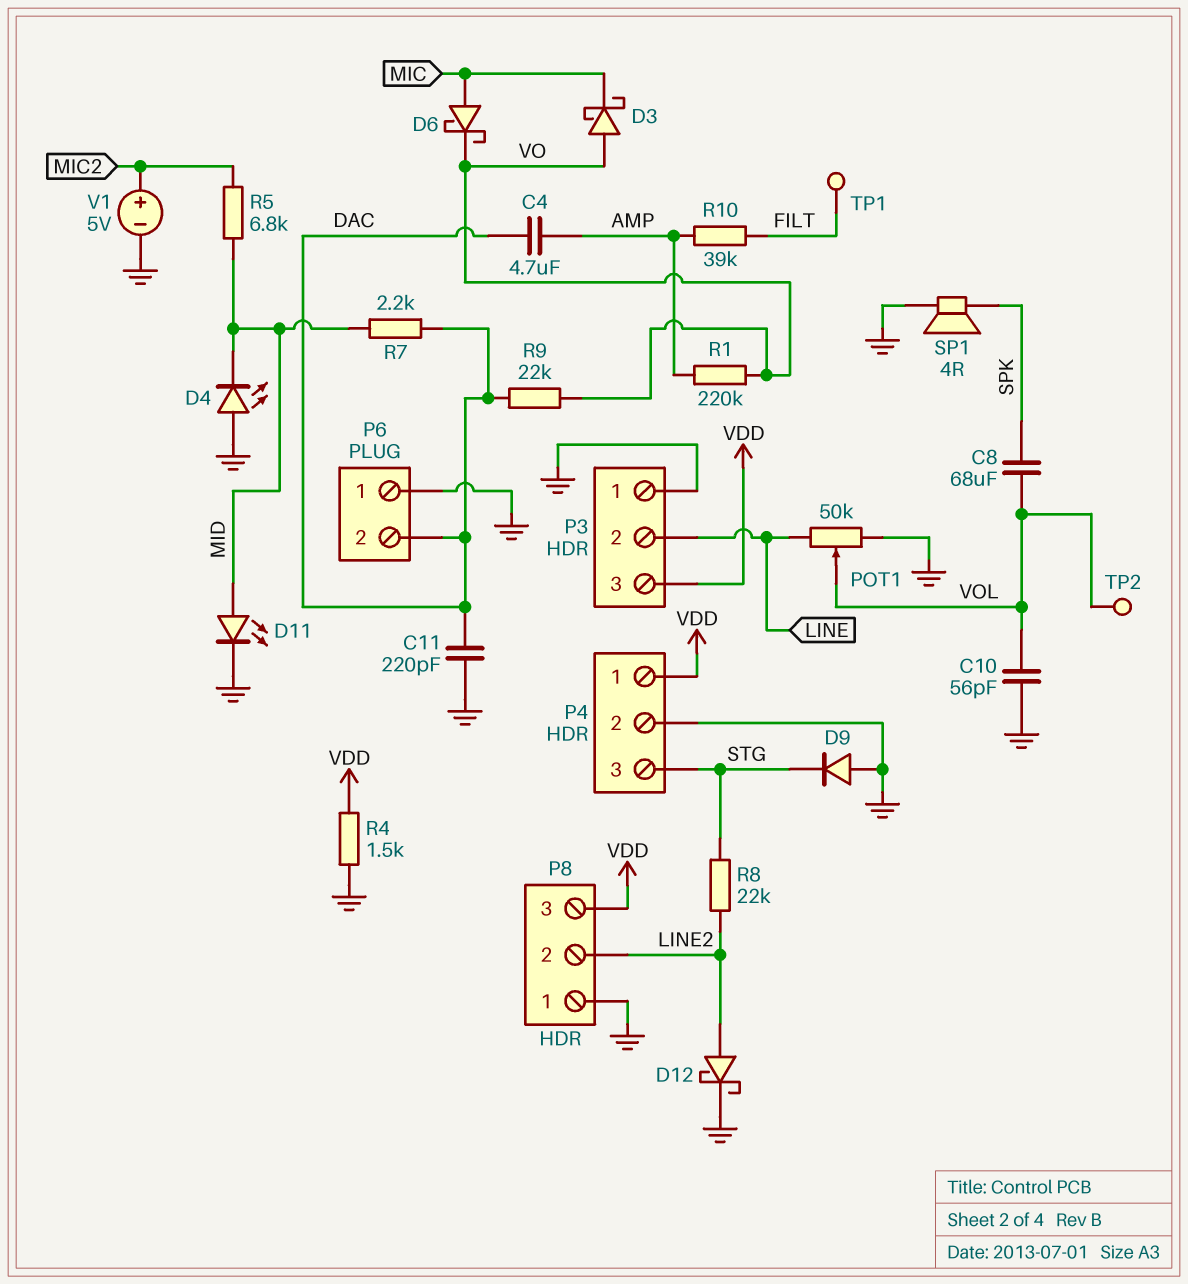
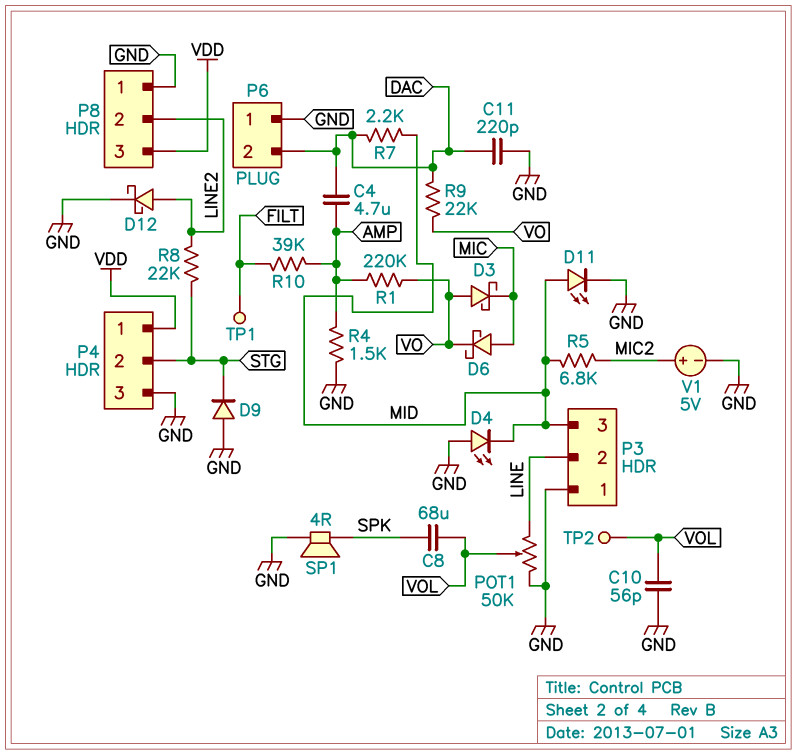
P3 pin 3: VDD -> MID
P4 pin 2: GND -> STG
P4 pin 3: STG -> GND
R4: 1.5k (GND, VDD) -> 1.5k (AMP, GND)

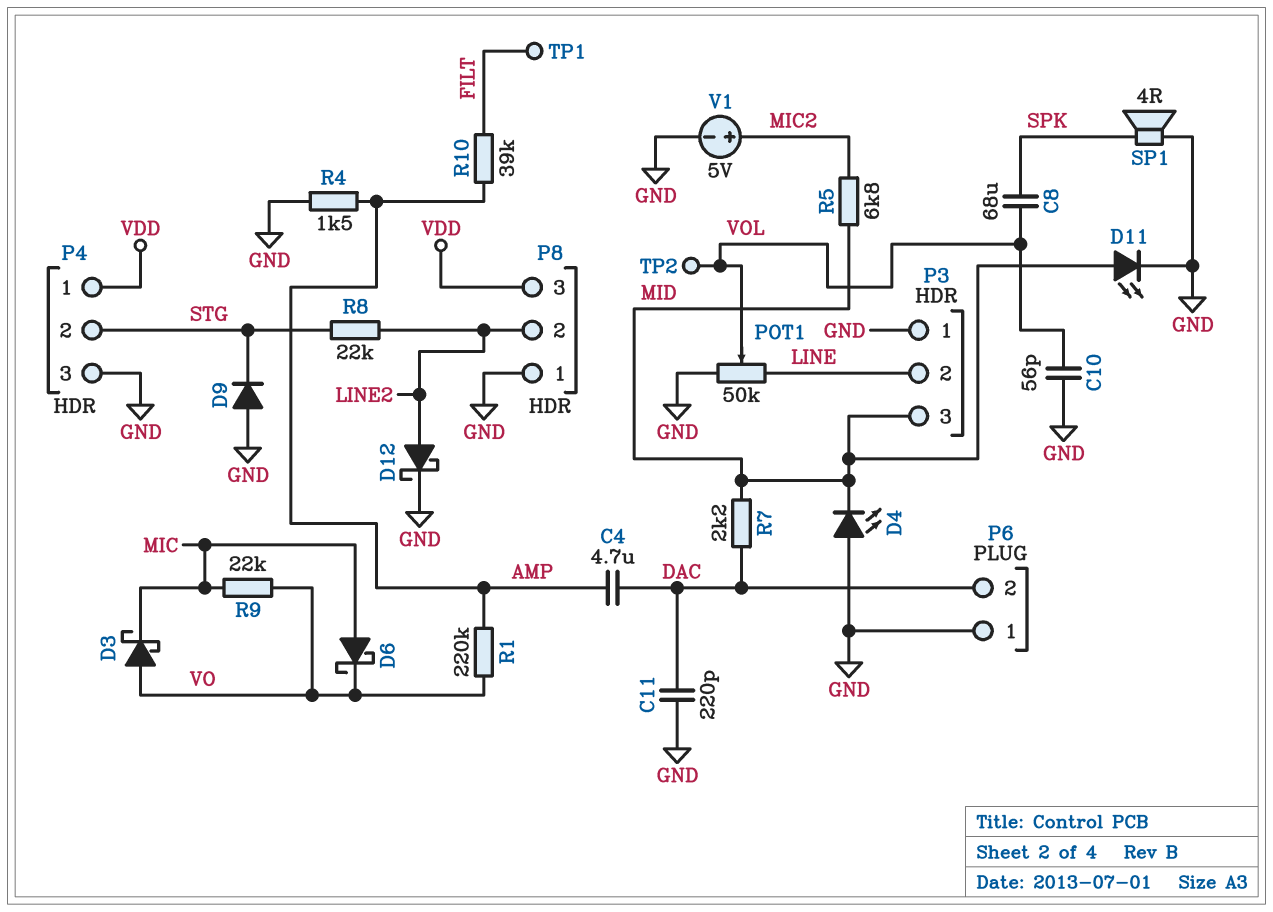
R9: 22k (DAC, VO) -> 22k (MIC, VO)

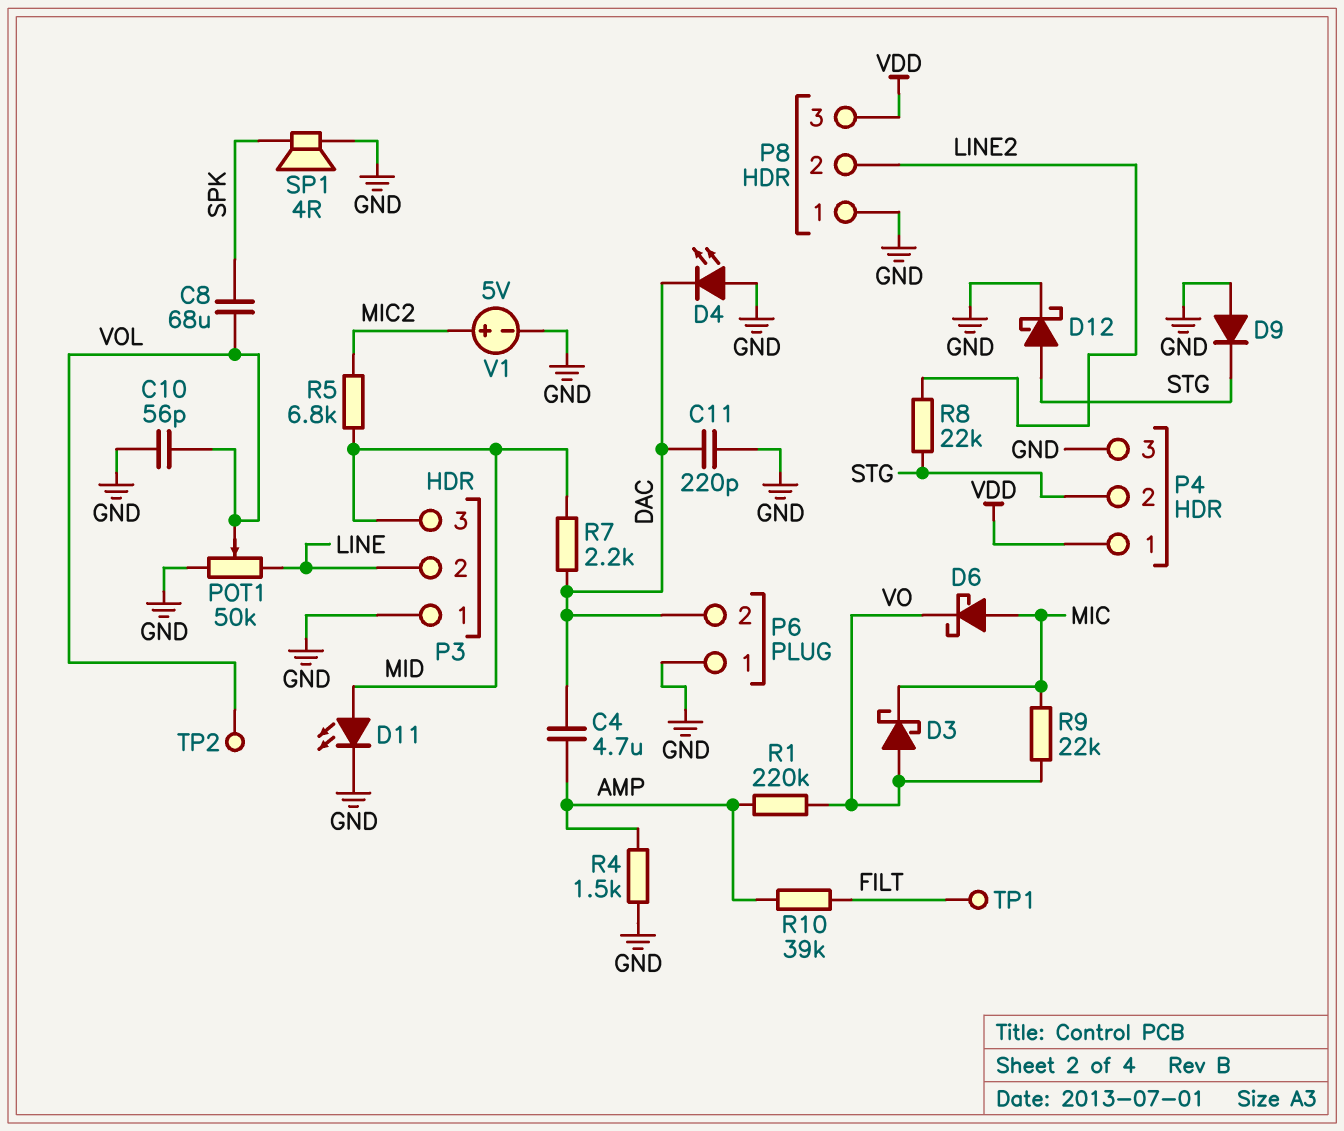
D4: LED (A GND, K MID) -> LED (A GND, K DAC)
D12: schottky (A LINE2, K GND) -> schottky (A STG, K GND)

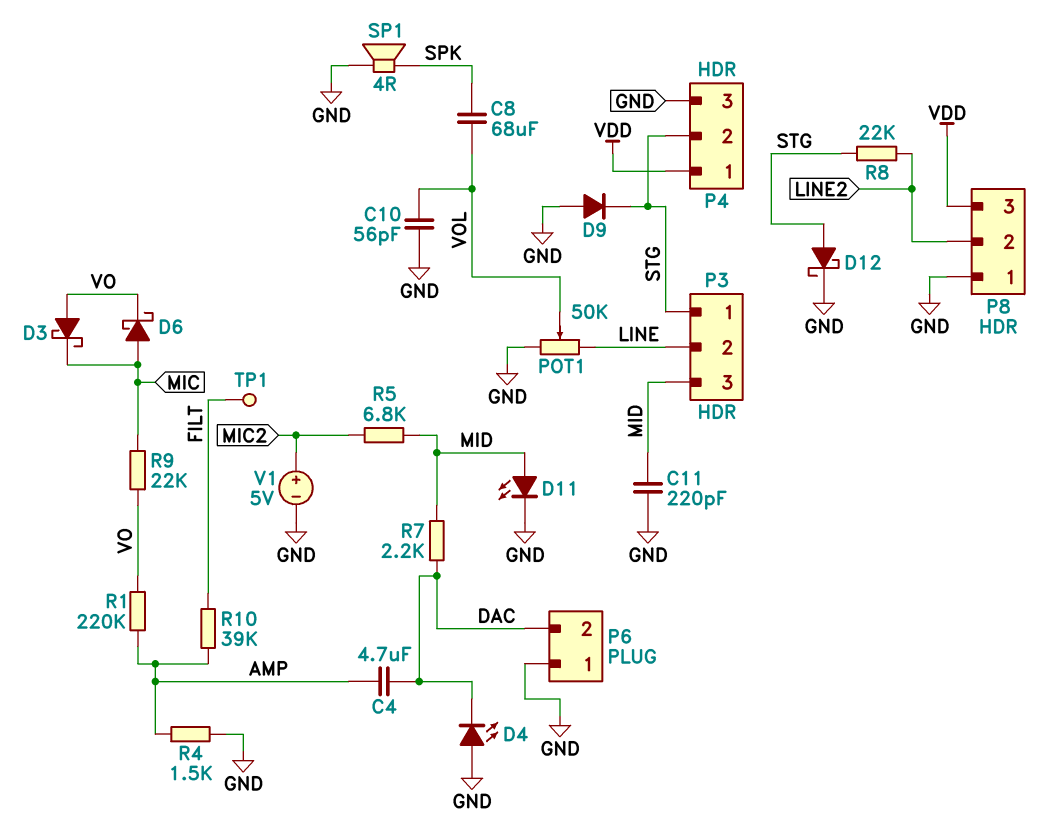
C11: 220pF (DAC, GND) -> 220pF (GND, MID)
P3 pin 1: GND -> STG
TP2: test point (VOL) -> none

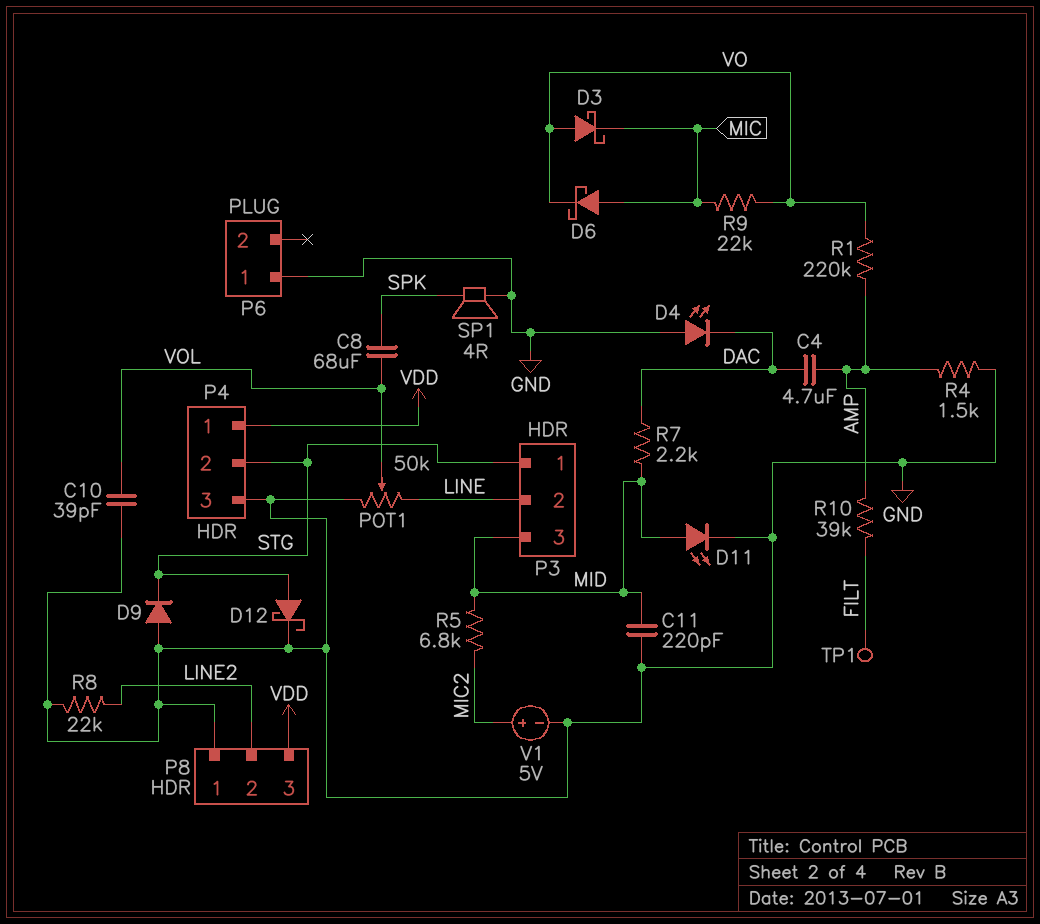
C10: 56pF (GND, VOL) -> 39pF (GND, VOL)
P6 pin 2: DAC -> none
R8: 22k (LINE2, STG) -> 22k (GND, LINE2)

